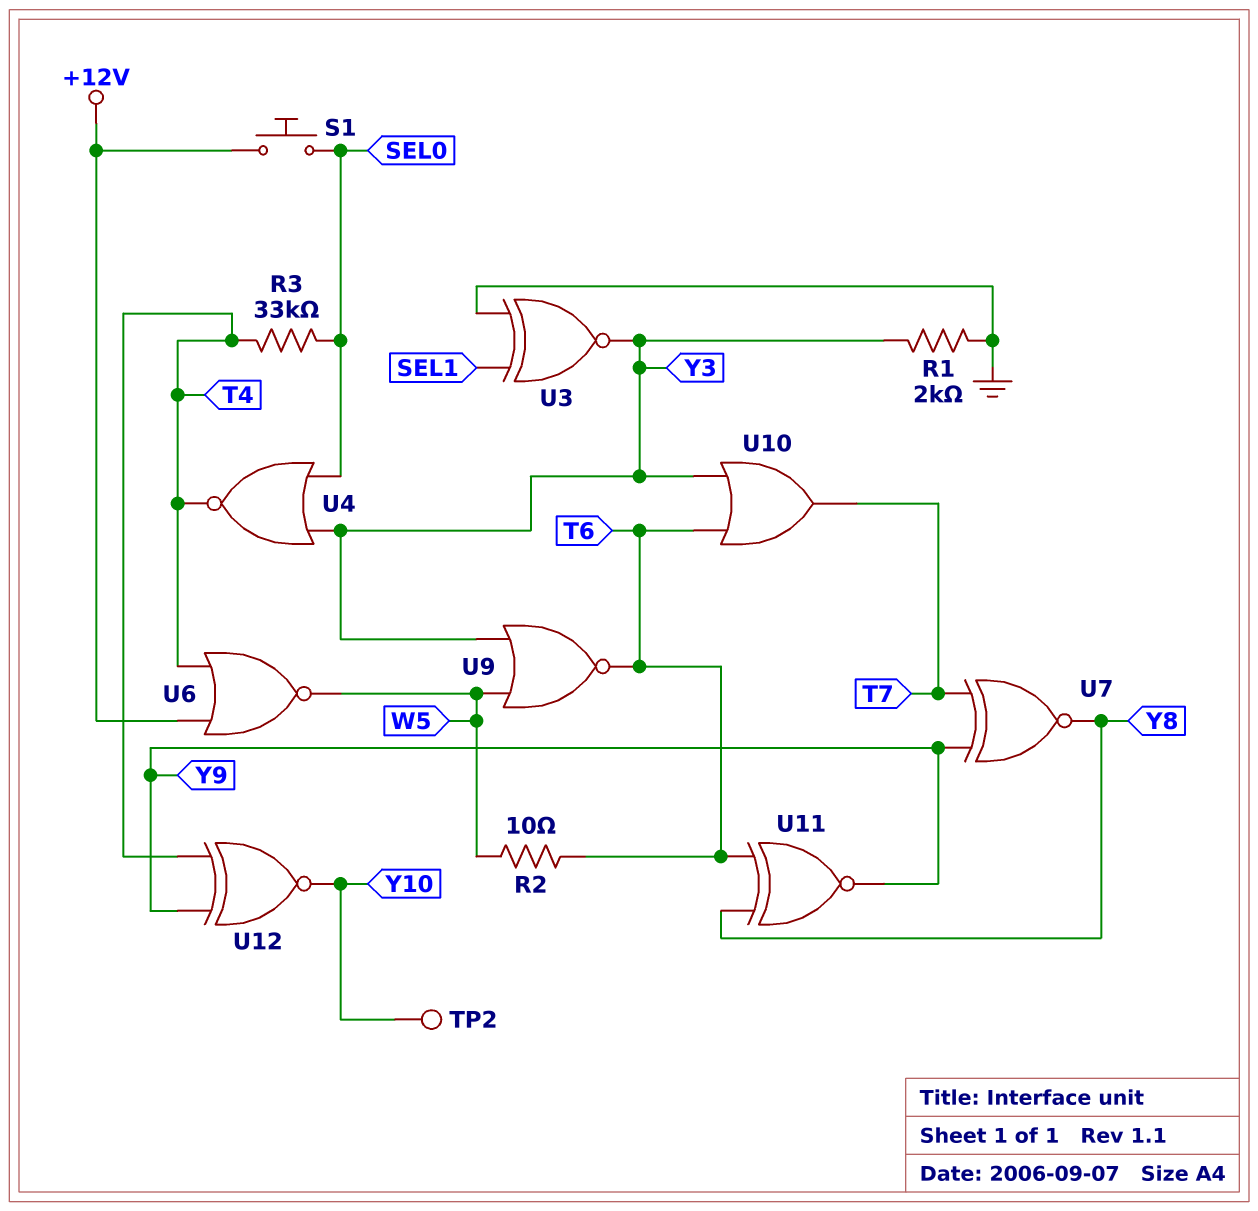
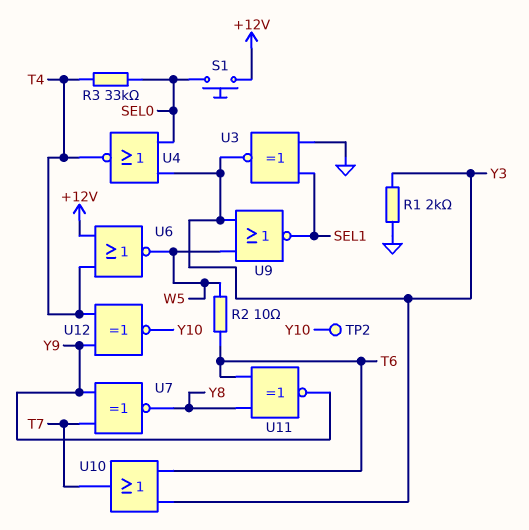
U9: NOR (in W5, in Y3, out T6) -> NOR (in W5, in Y3, out SEL1)

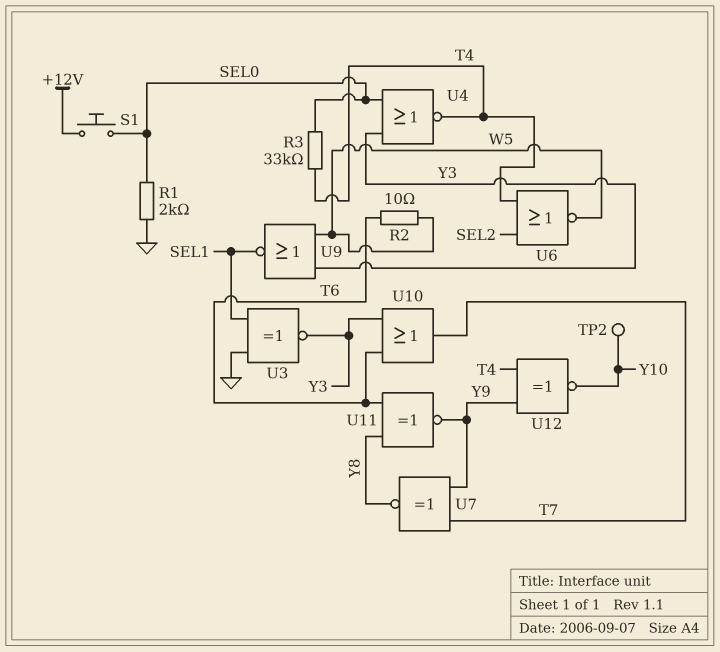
R1: 2k (GND, Y3) -> 2k (GND, SEL0)
U6: NOR (in +12V, in T4, out W5) -> NOR (in SEL2, in T4, out W5)

